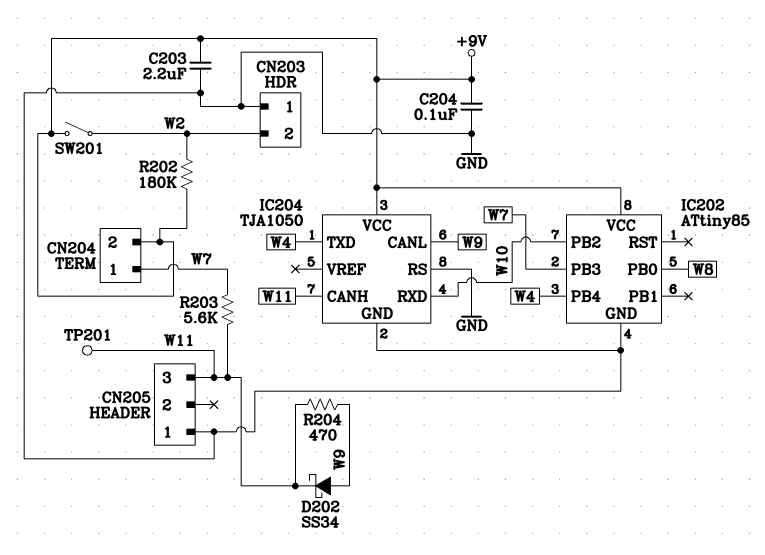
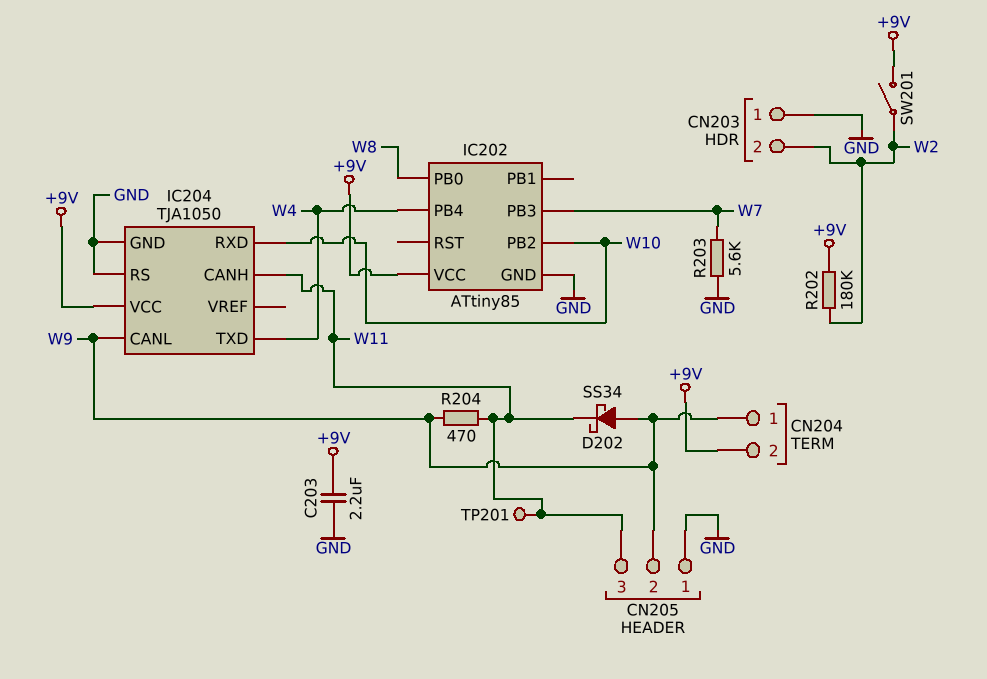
C204: 100nF (+9V, GND) -> none
CN204 pin 1: W7 -> W9
CN205 pin 2: none -> W9
R203: 5.6k (W7, W11) -> 5.6k (GND, W7)

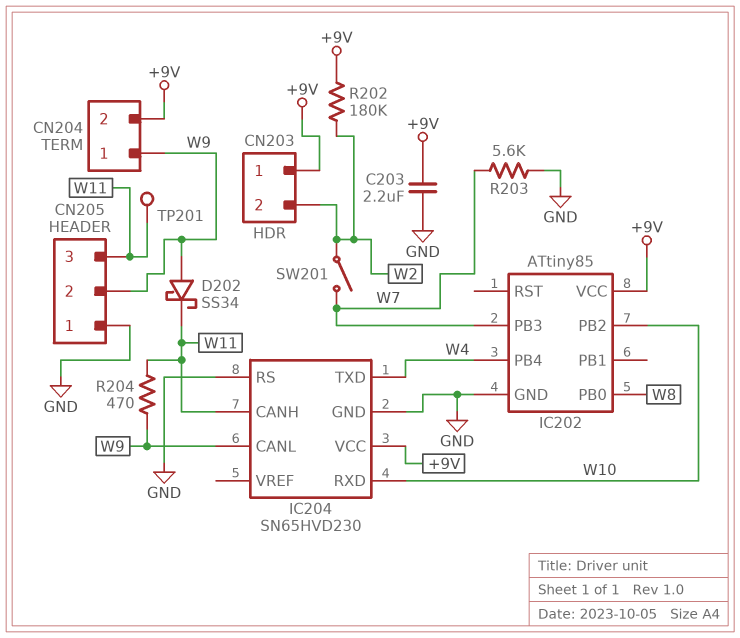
CN203 pin 1: GND -> +9V
IC204: TJA1050 -> SN65HVD230
SW201: switch (+9V, W2) -> switch (W2, W7)

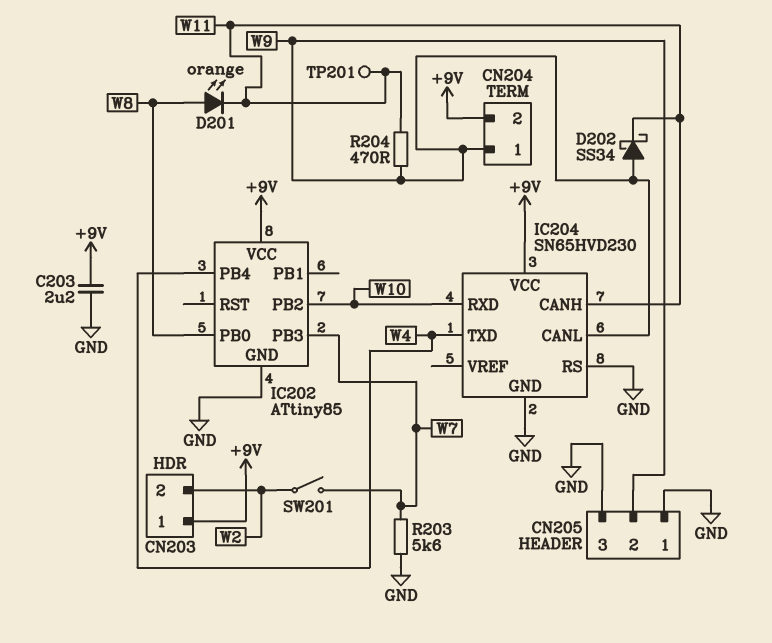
CN205 pin 3: W11 -> GND
D201: none -> LED orange (A W8, K W11)
R202: 180k (+9V, W2) -> none

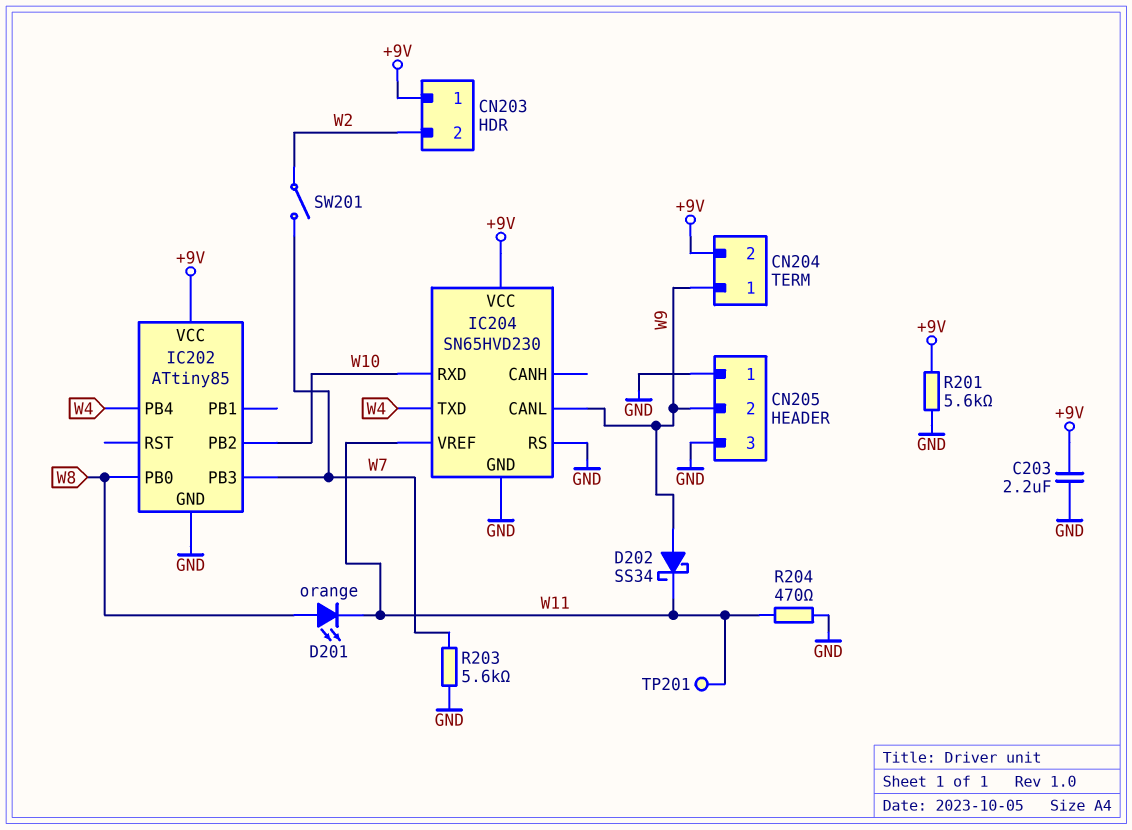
IC204 pin CANH: W11 -> none
IC204 pin VREF: none -> W11
R201: none -> 5.6k (+9V, GND)
R204: 470 (W9, W11) -> 470 (GND, W11)

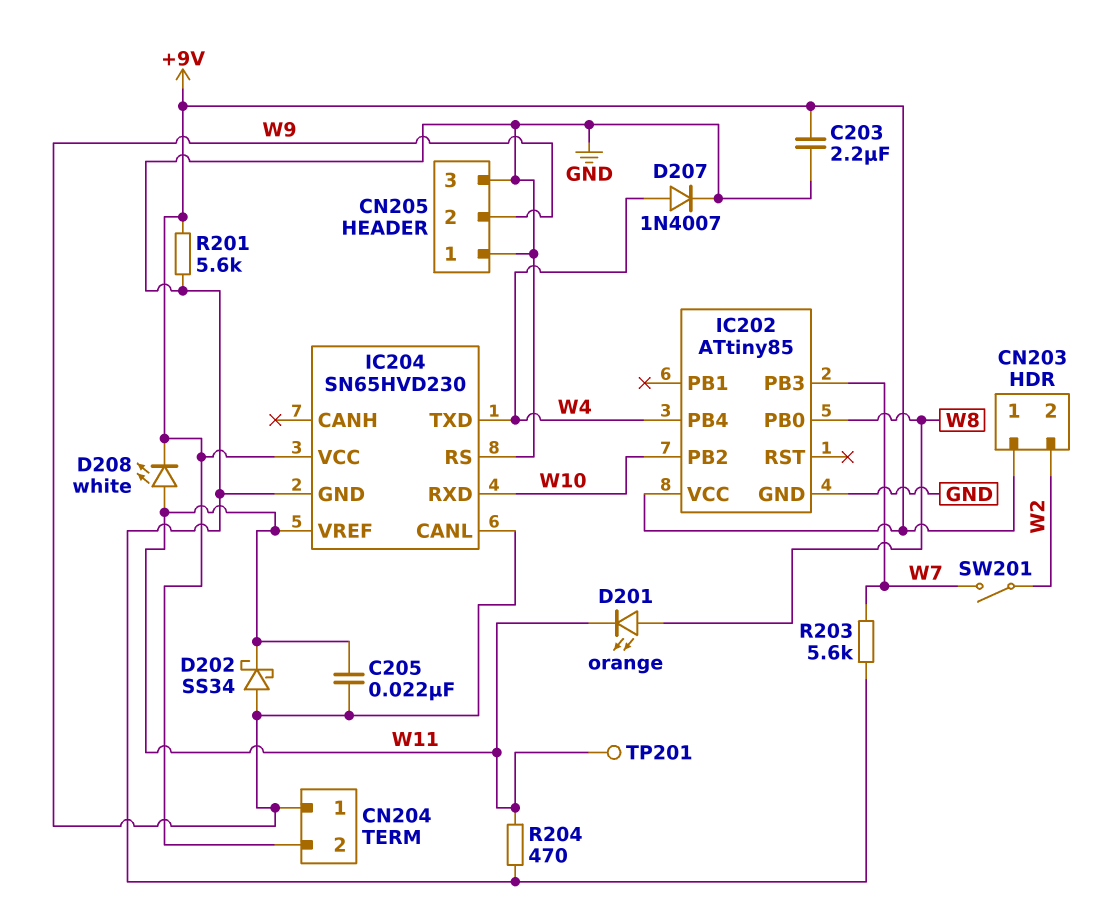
C205: none -> 22nF (W9, W11)
D207: none -> diode 1N4007 (A W4, K GND)
D208: none -> LED white (A W11, K +9V)

